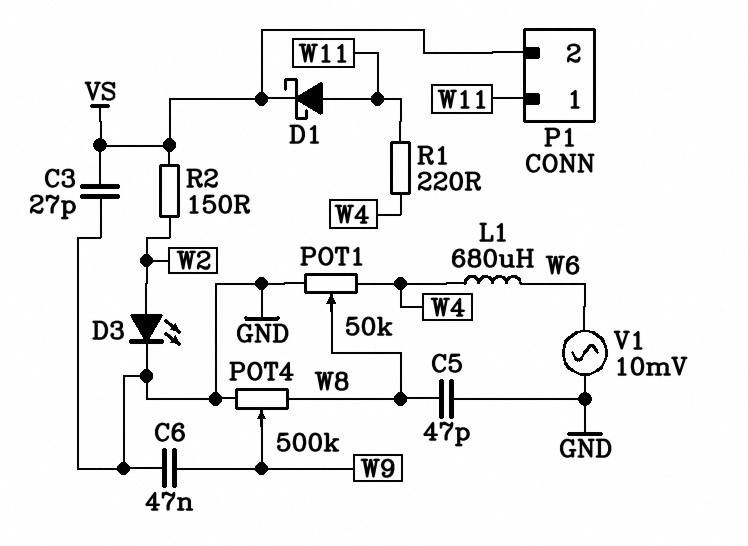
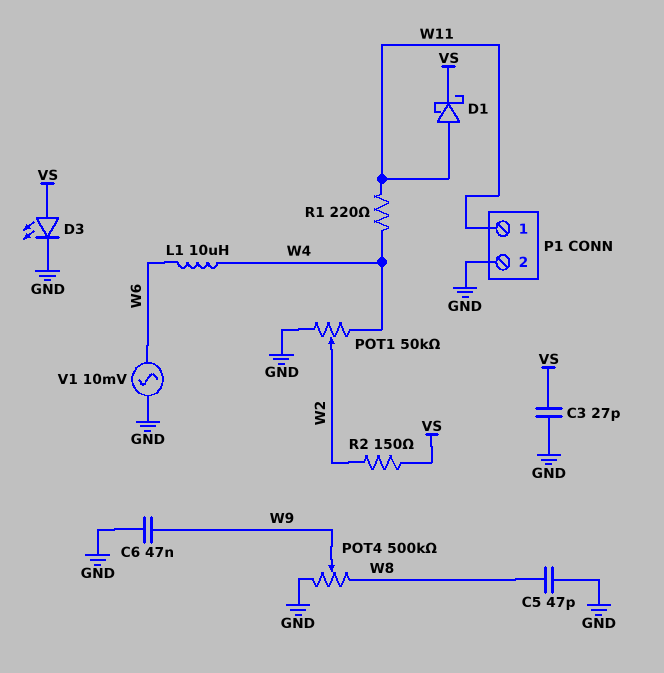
D3: LED (A W2, K GND) -> LED (A VS, K GND)
L1: 680uH (W4, W6) -> 10uH (W4, W6)
P1 pin 2: VS -> GND
POT1: 50k (GND, W4, wiper W8) -> 50k (GND, W4, wiper W2)

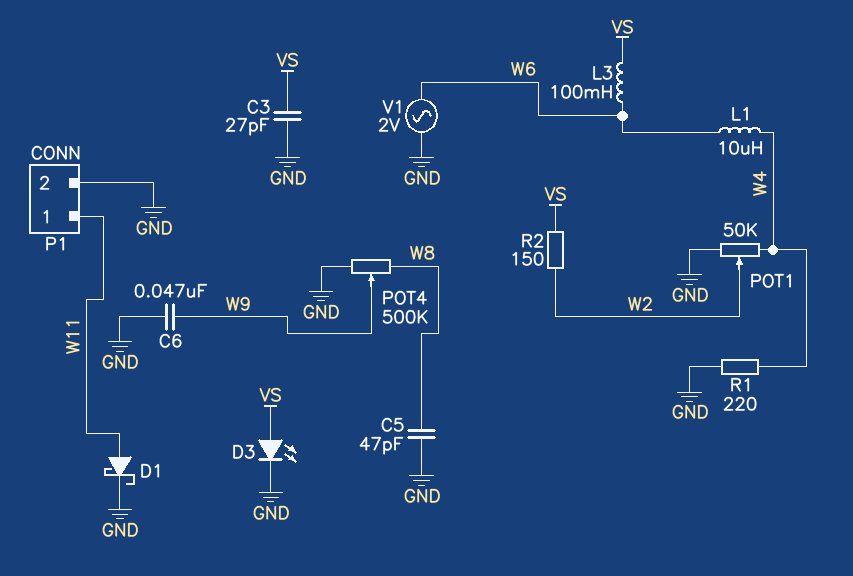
D1: schottky (A W11, K VS) -> schottky (A W11, K GND)
L3: none -> 100mH (VS, W6)
R1: 220 (W4, W11) -> 220 (GND, W4)
V1: AC 10mV (GND, W6) -> AC 2V (GND, W6)

